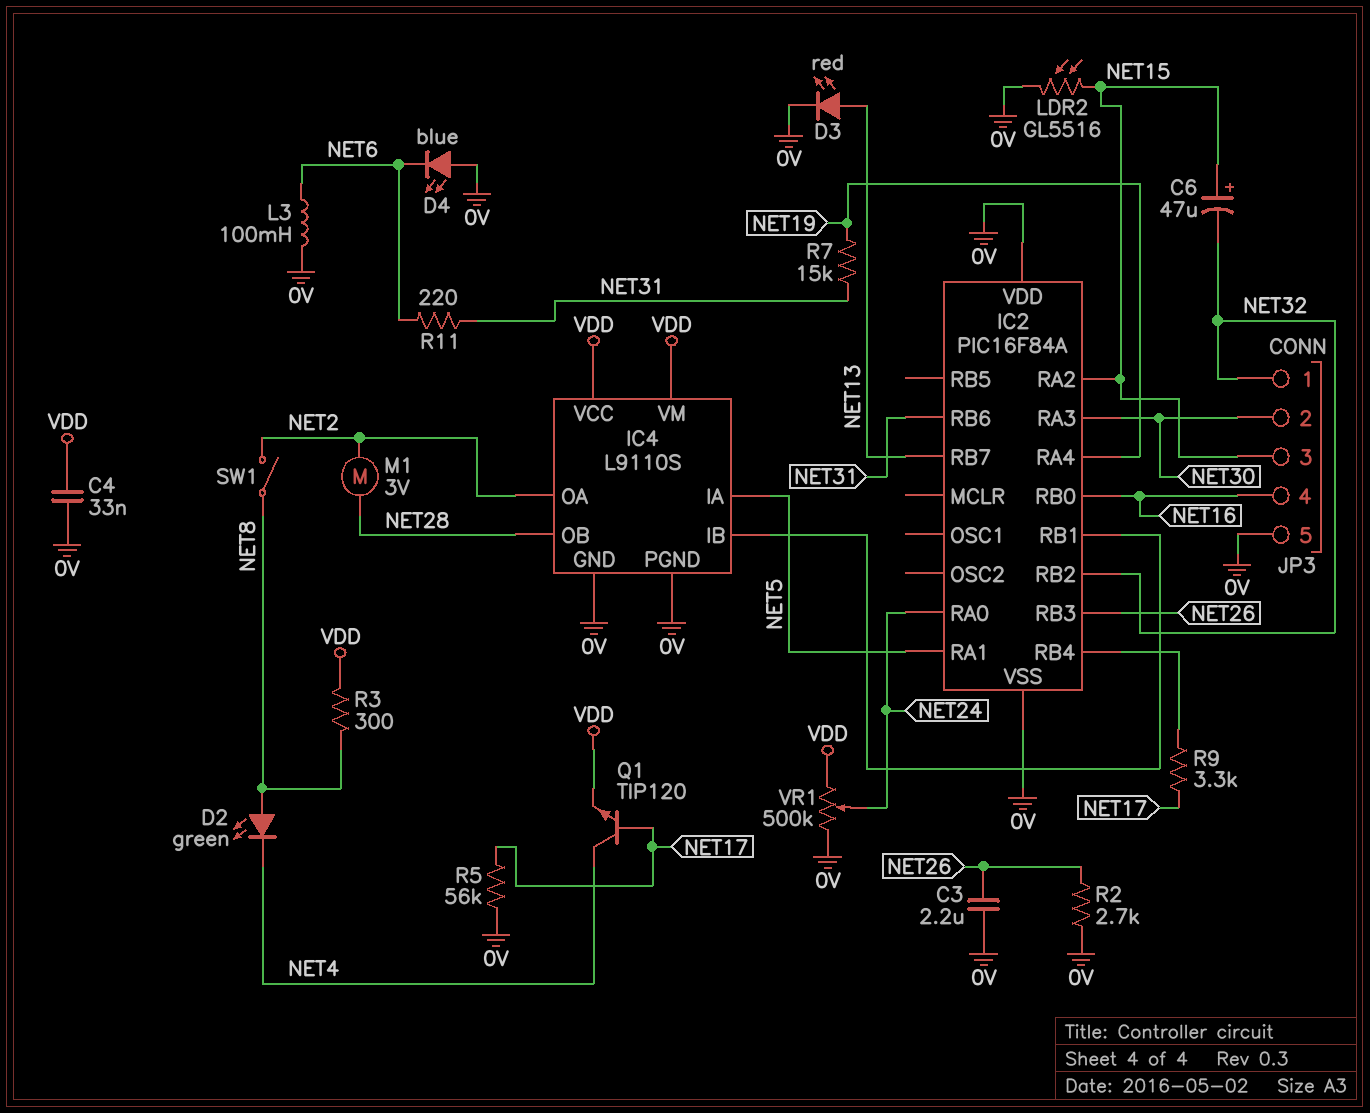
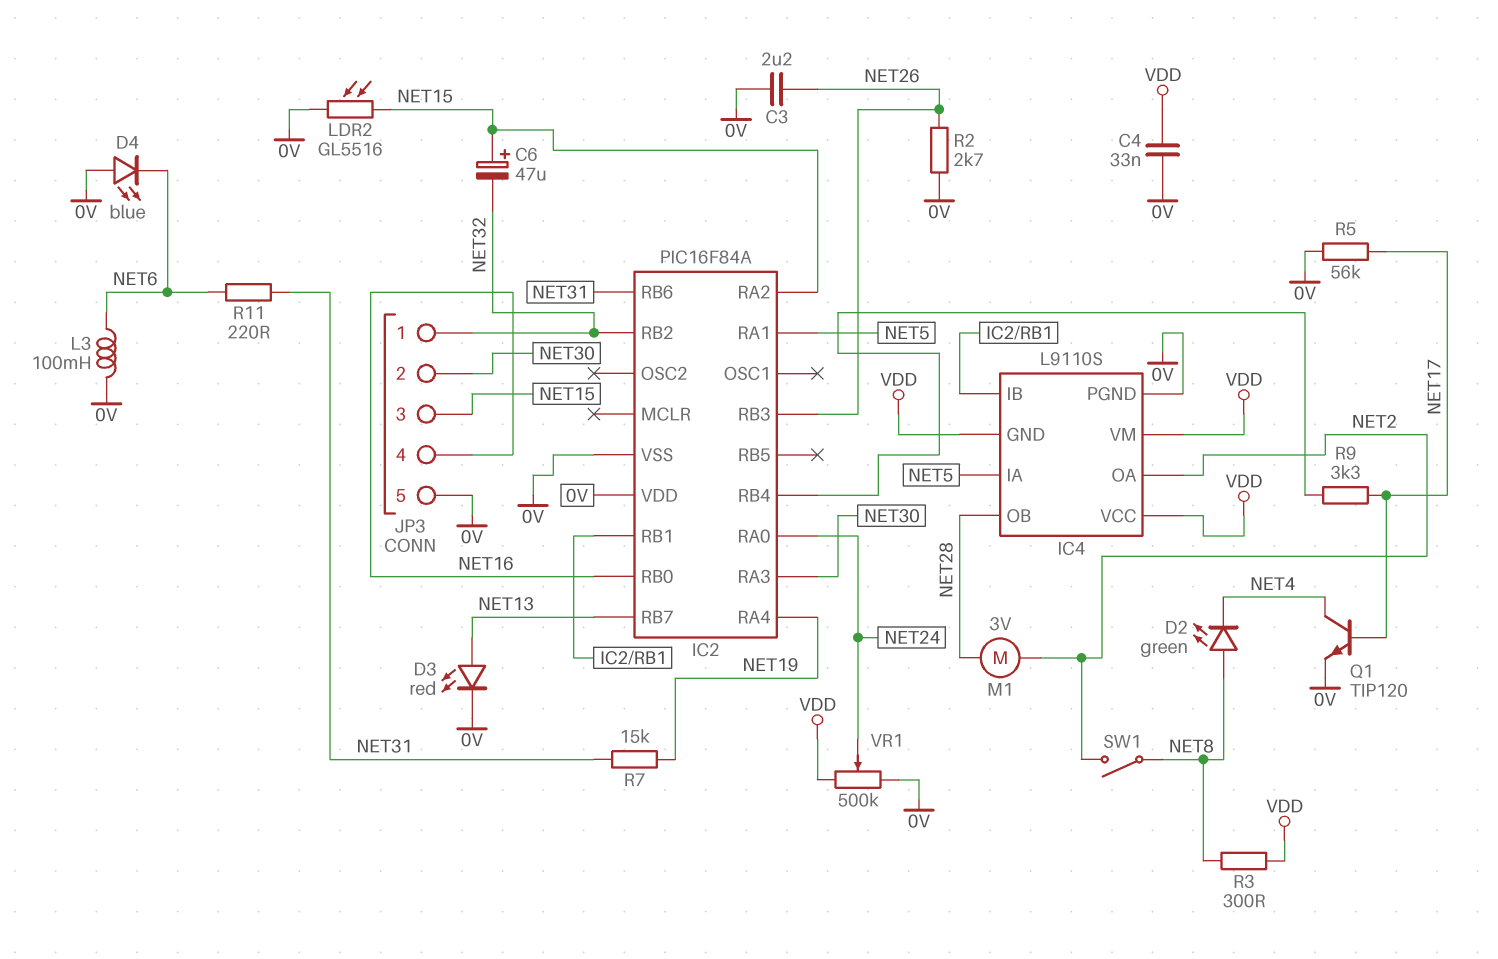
IC4 pin GND: 0V -> VDD
Q1: NPN TIP120 (B NET17, C NET4, E VDD) -> NPN TIP120 (B NET17, C NET4, E 0V)

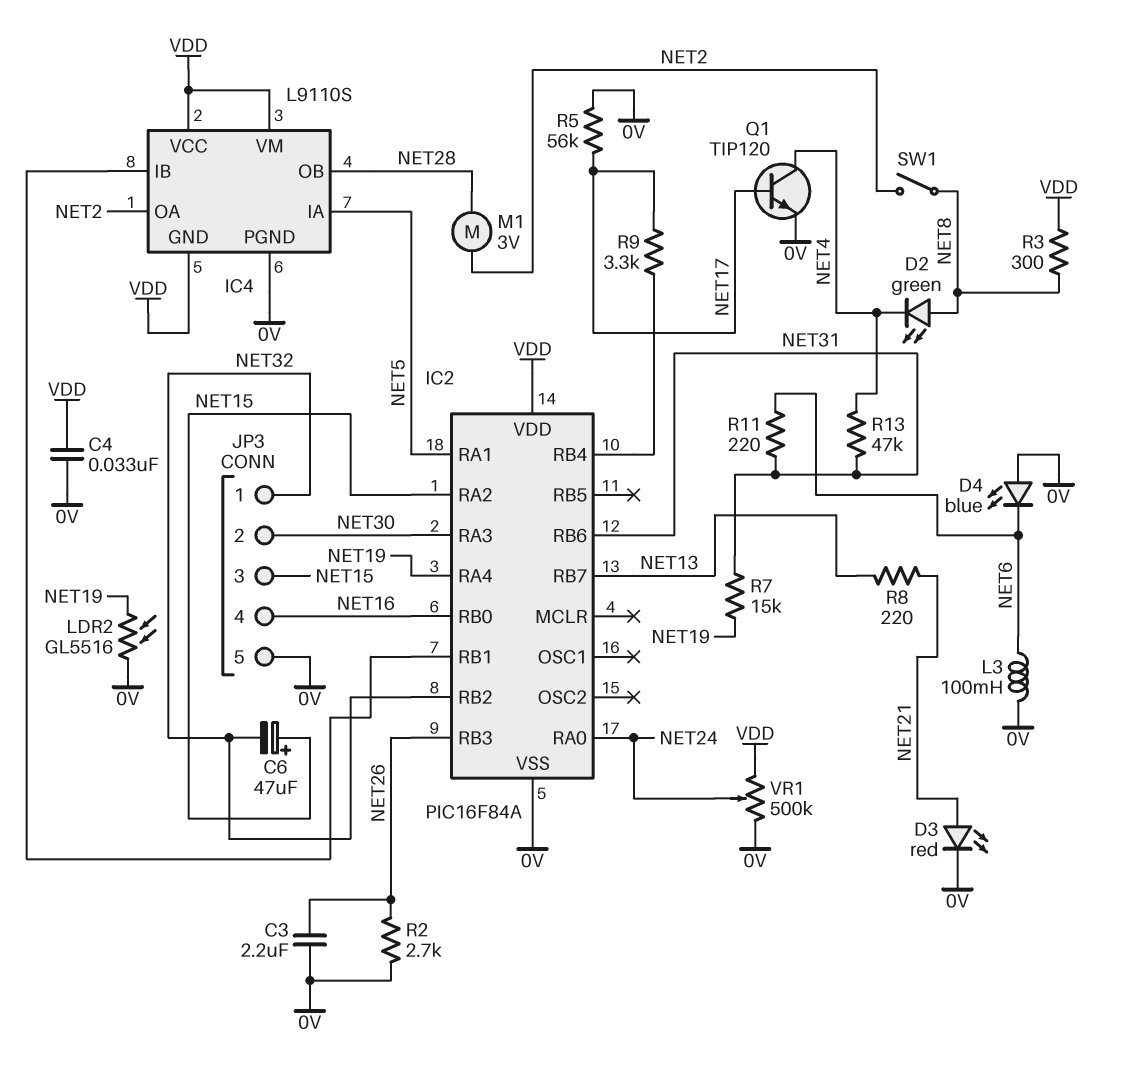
D3: LED red (A NET13, K 0V) -> LED red (A NET21, K 0V)
IC2 pin VDD: 0V -> VDD
LDR2: GL5516 (0V, NET15) -> GL5516 (0V, NET19)
R8: none -> 220 (NET13, NET21)
R13: none -> 47k (NET4, NET31)

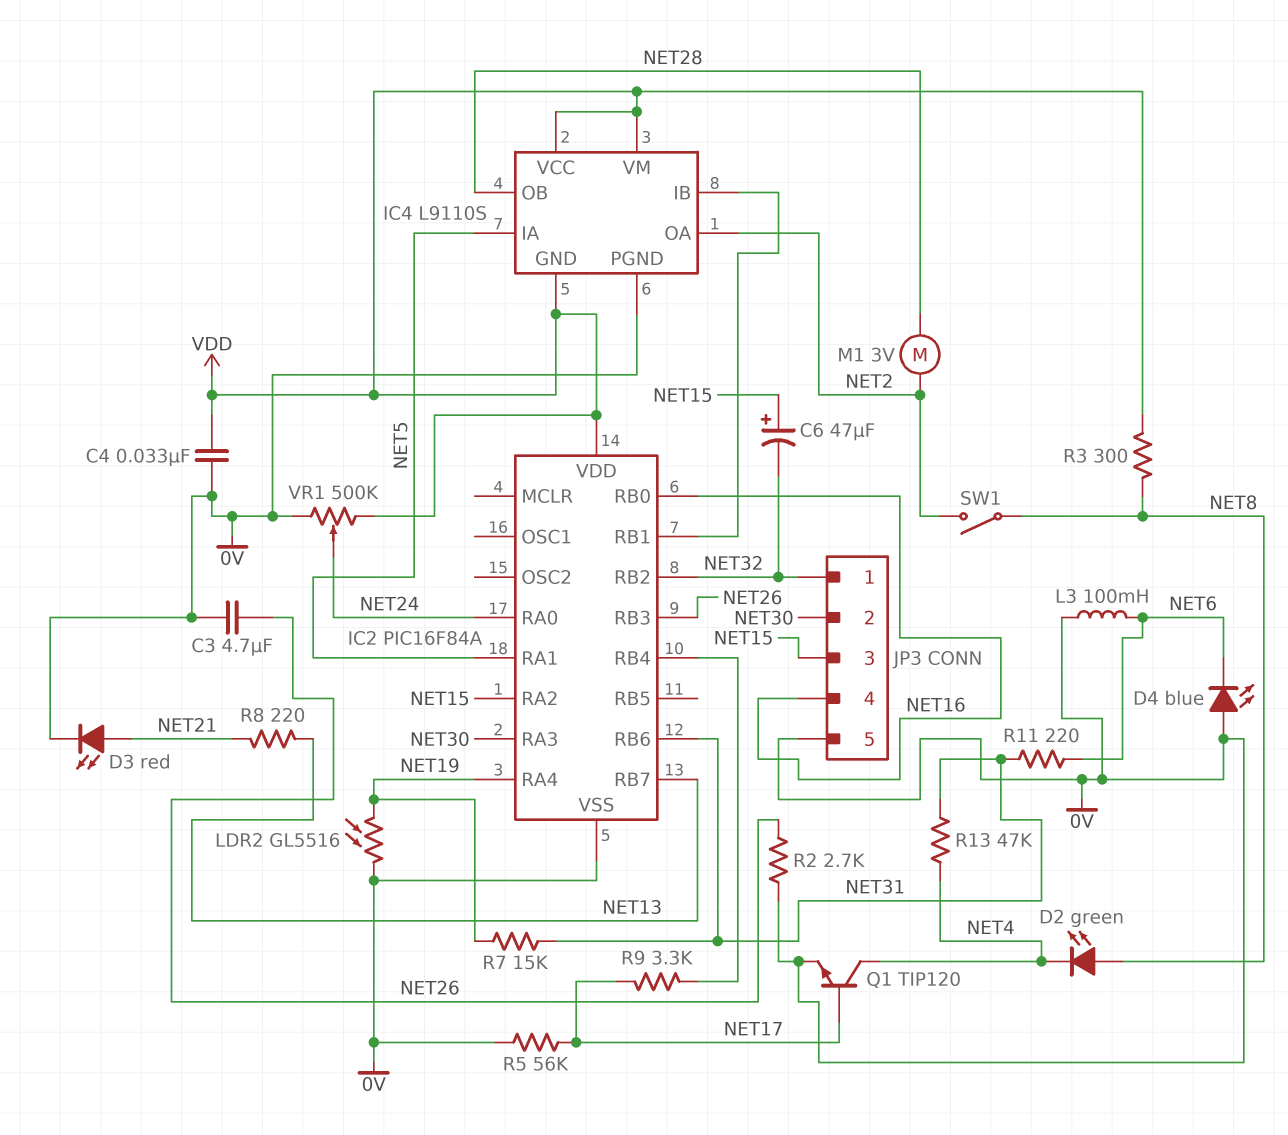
C3: 2.2uF (0V, NET26) -> 4.7uF (0V, NET26)

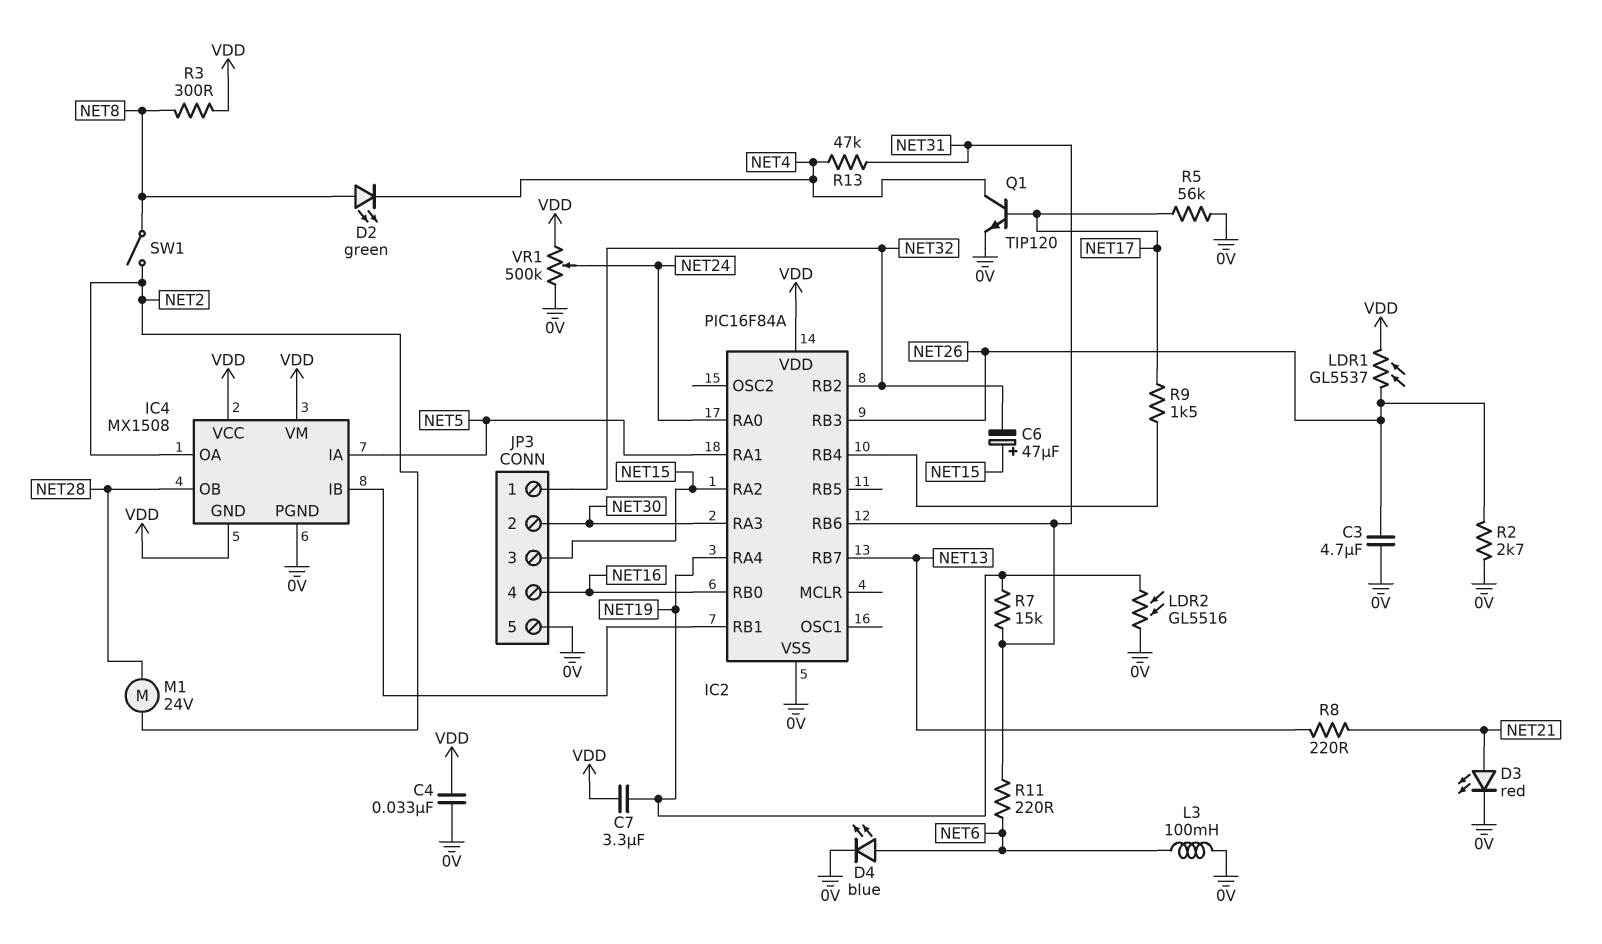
C7: none -> 3.3uF (NET19, VDD)
D4: LED blue (A 0V, K NET6) -> LED blue (A NET6, K 0V)
IC4: L9110S -> MX1508
LDR1: none -> GL5537 (NET26, VDD)
M1: motor 3V (NET2, NET28) -> motor 24V (NET2, NET28)
R9: 3.3k (IC2/RB4, NET17) -> 1.5k (IC2/RB4, NET17)

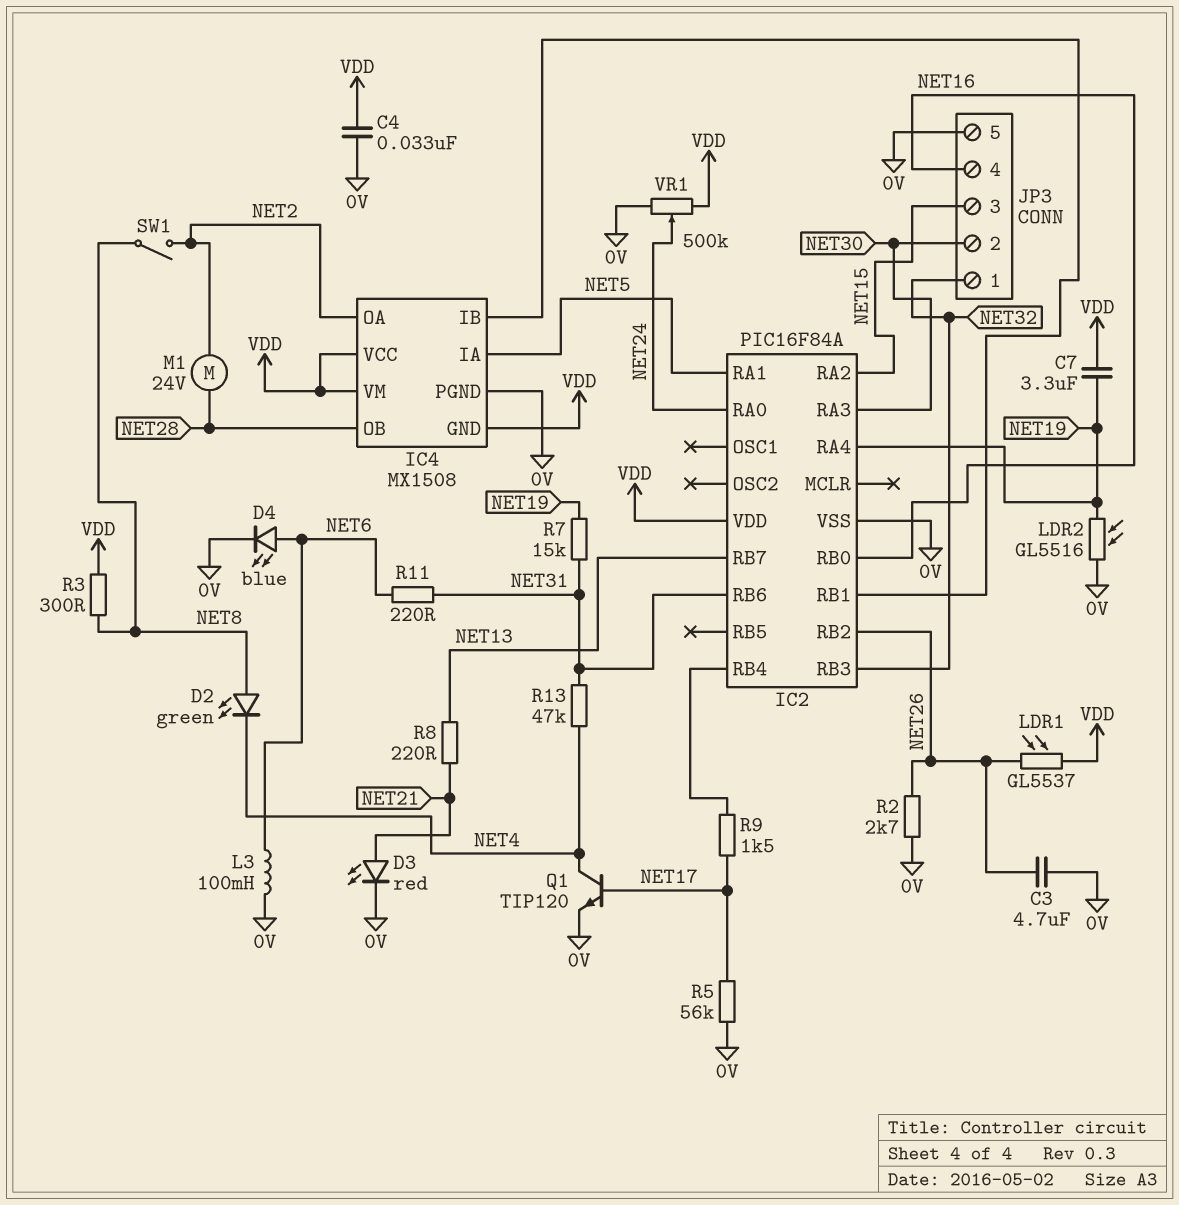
C6: 47uF (plus NET15, minus NET32) -> none
IC2 pin RB2: NET32 -> NET26
IC2 pin RB3: NET26 -> NET32

